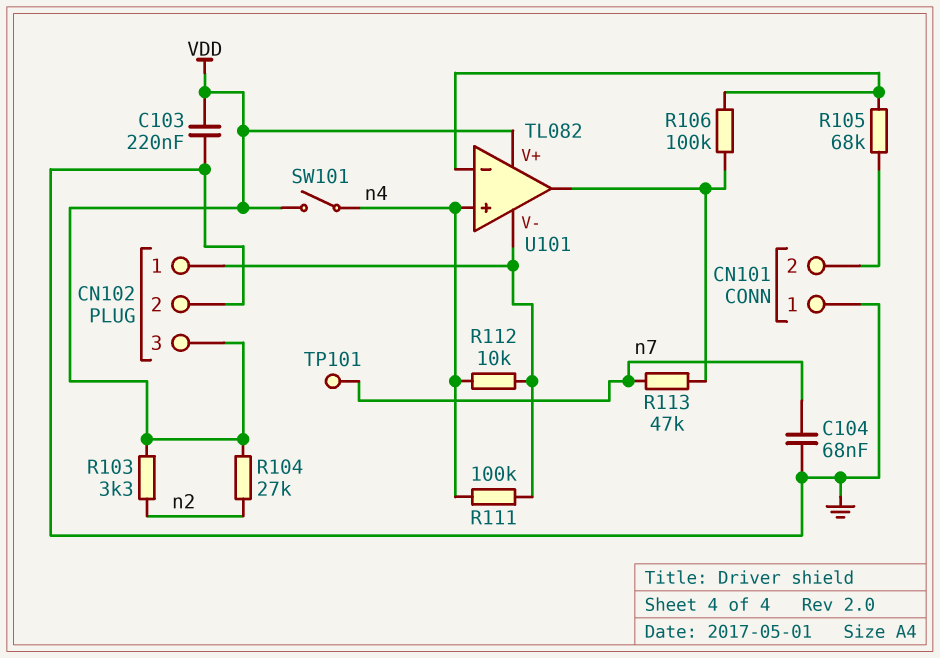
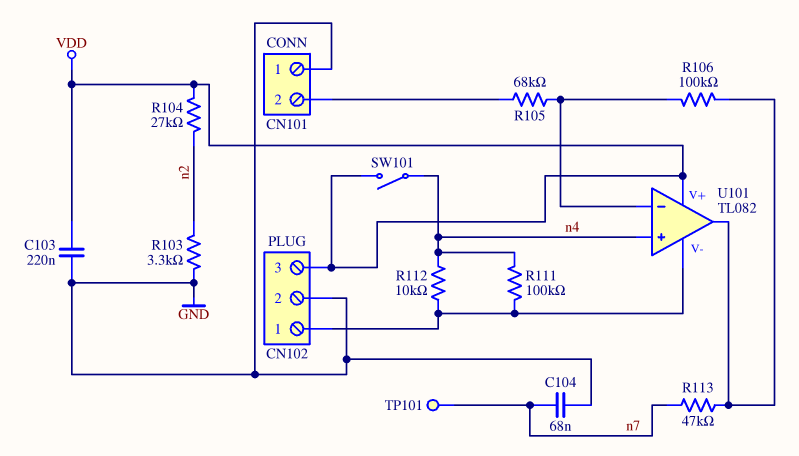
R103: 3.3k (VDD, n2) -> 3.3k (GND, n2)

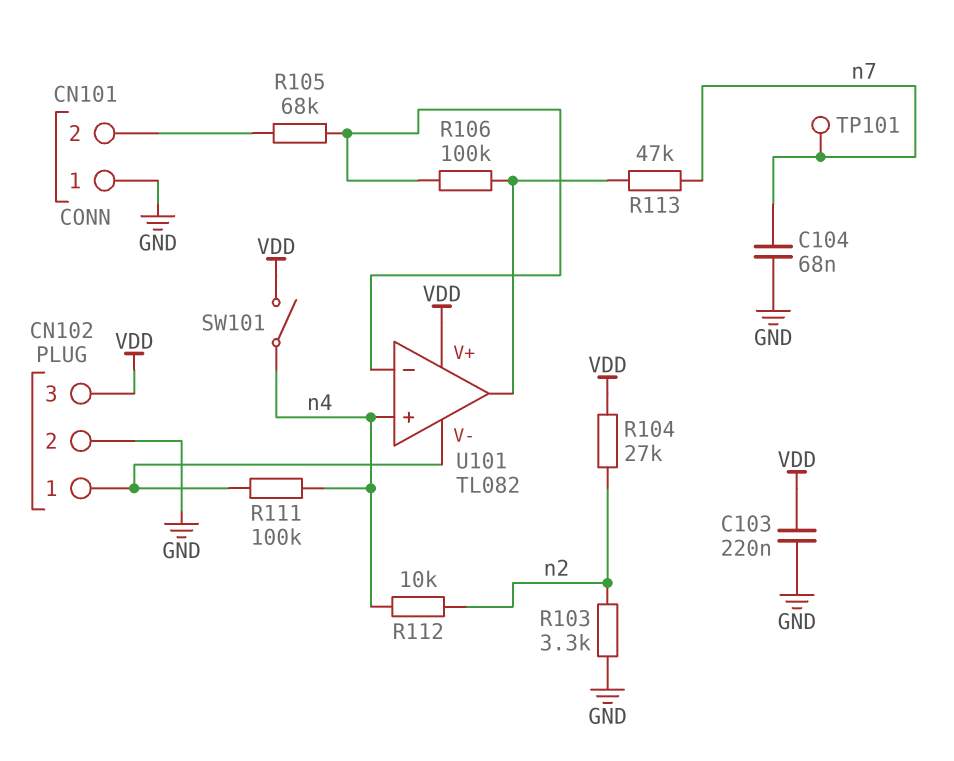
R112: 10k (CN102/1, n4) -> 10k (n2, n4)

